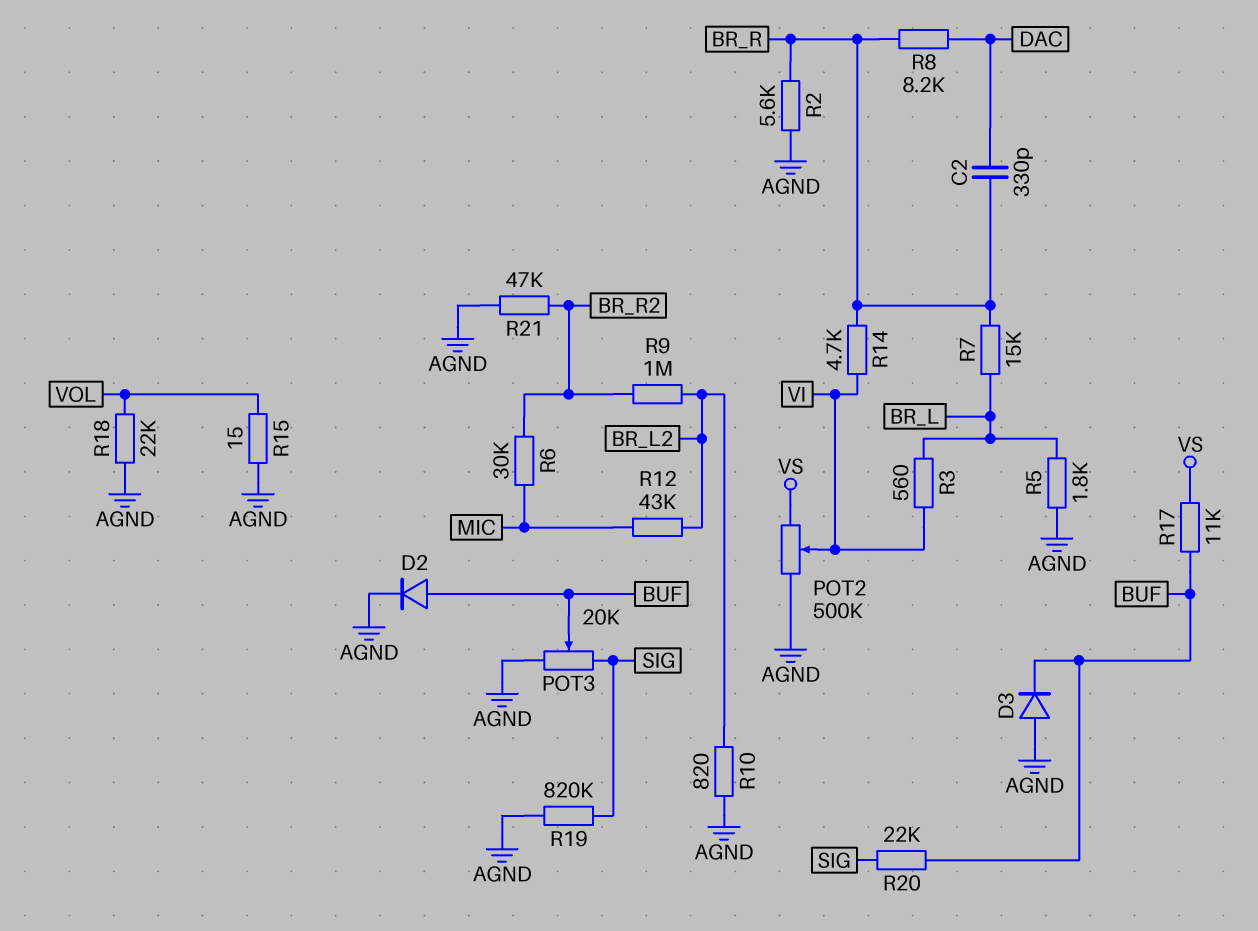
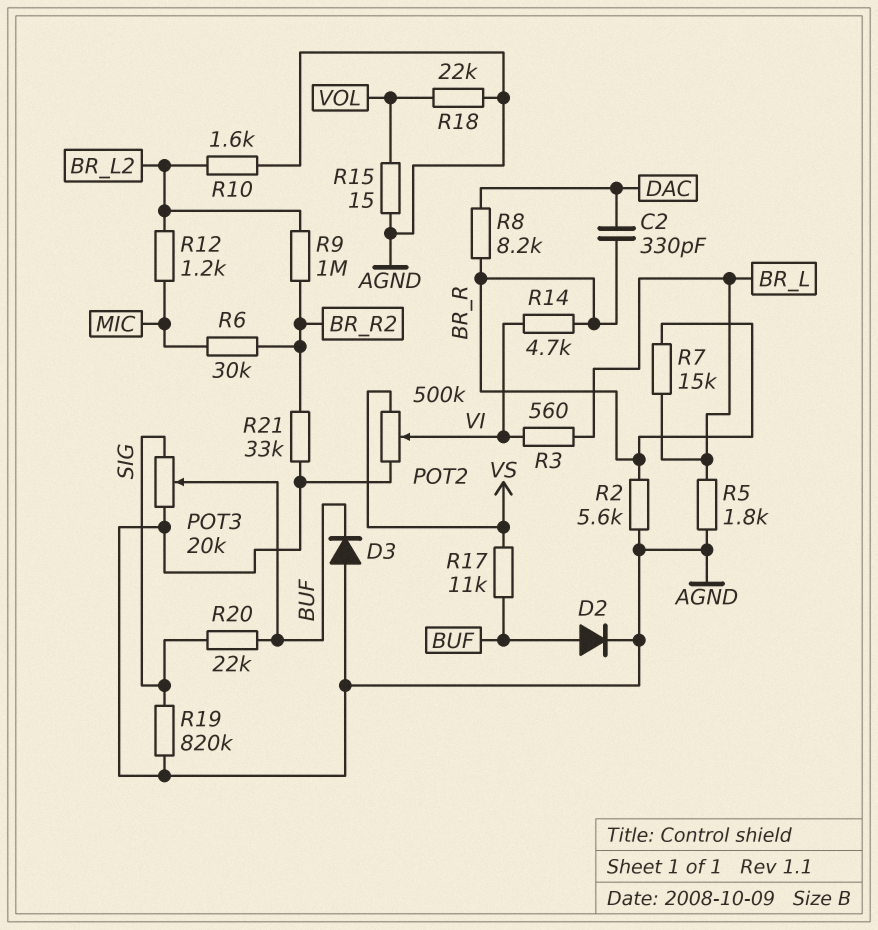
R10: 820 (AGND, BR_L2) -> 1.6k (AGND, BR_L2)
R12: 43k (BR_L2, MIC) -> 1.2k (BR_L2, MIC)
R21: 47k (AGND, BR_R2) -> 33k (AGND, BR_R2)

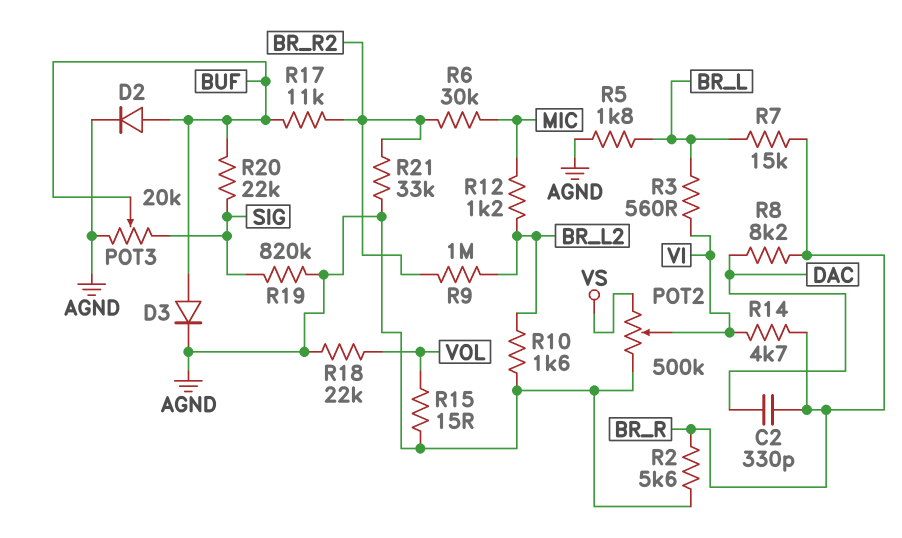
D3: diode (A AGND, K BUF) -> diode (A BUF, K AGND)
R17: 11k (BUF, VS) -> 11k (BR_R2, BUF)

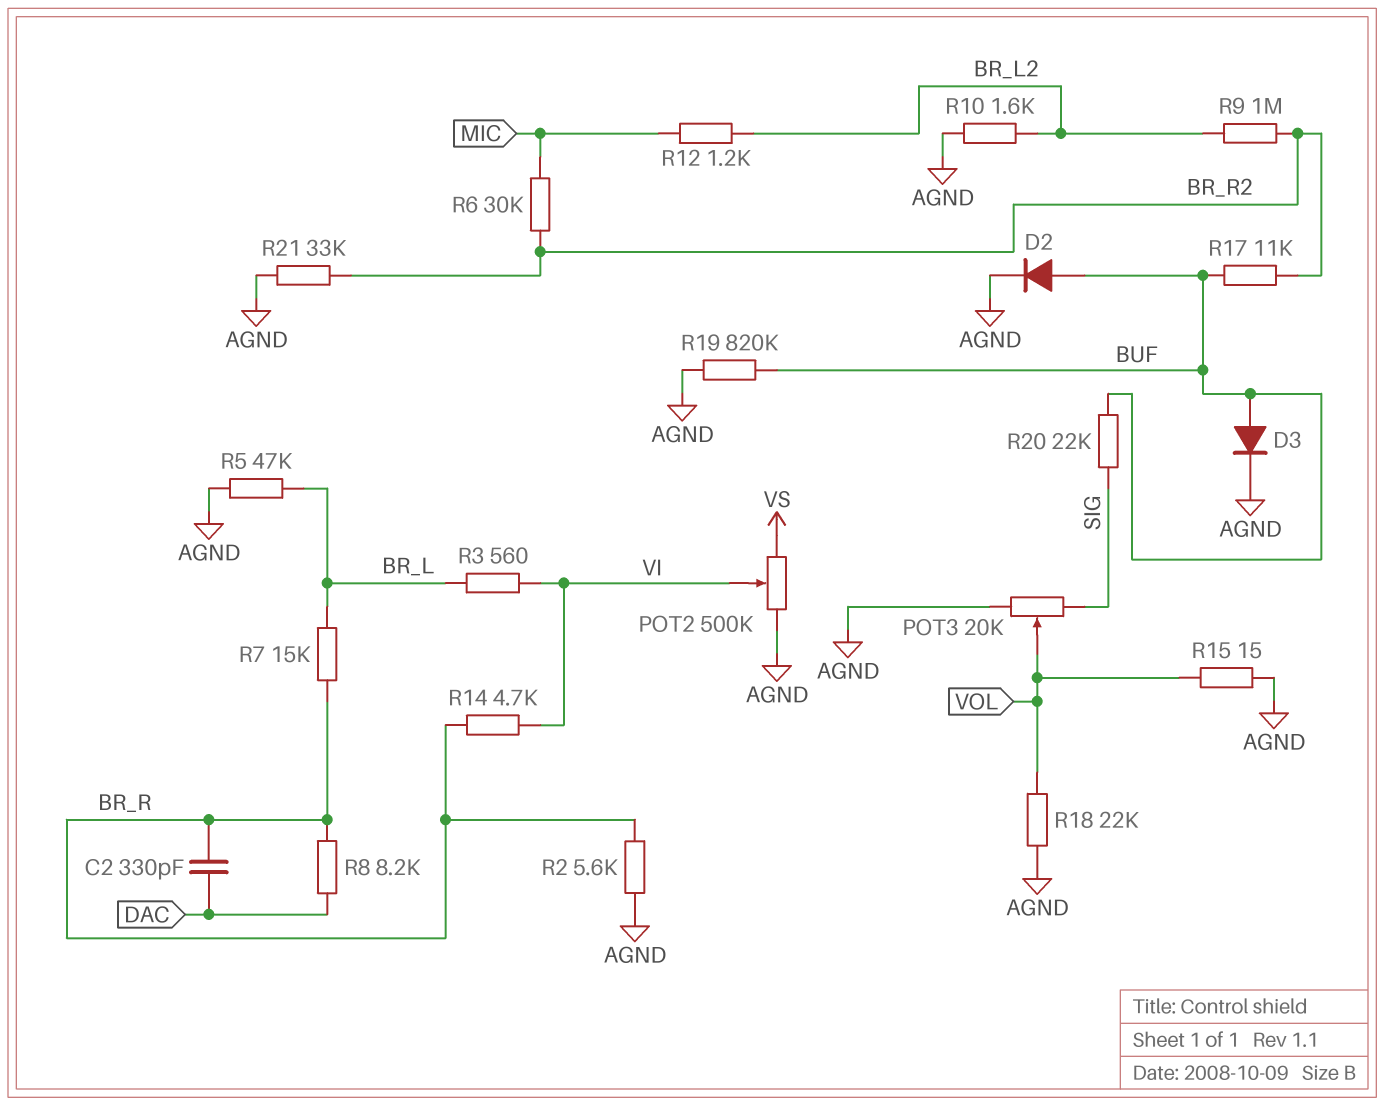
POT3: 20k (AGND, SIG, wiper BUF) -> 20k (AGND, SIG, wiper VOL)
R5: 1.8k (AGND, BR_L) -> 47k (AGND, BR_L)
R19: 820k (AGND, SIG) -> 820k (AGND, BUF)

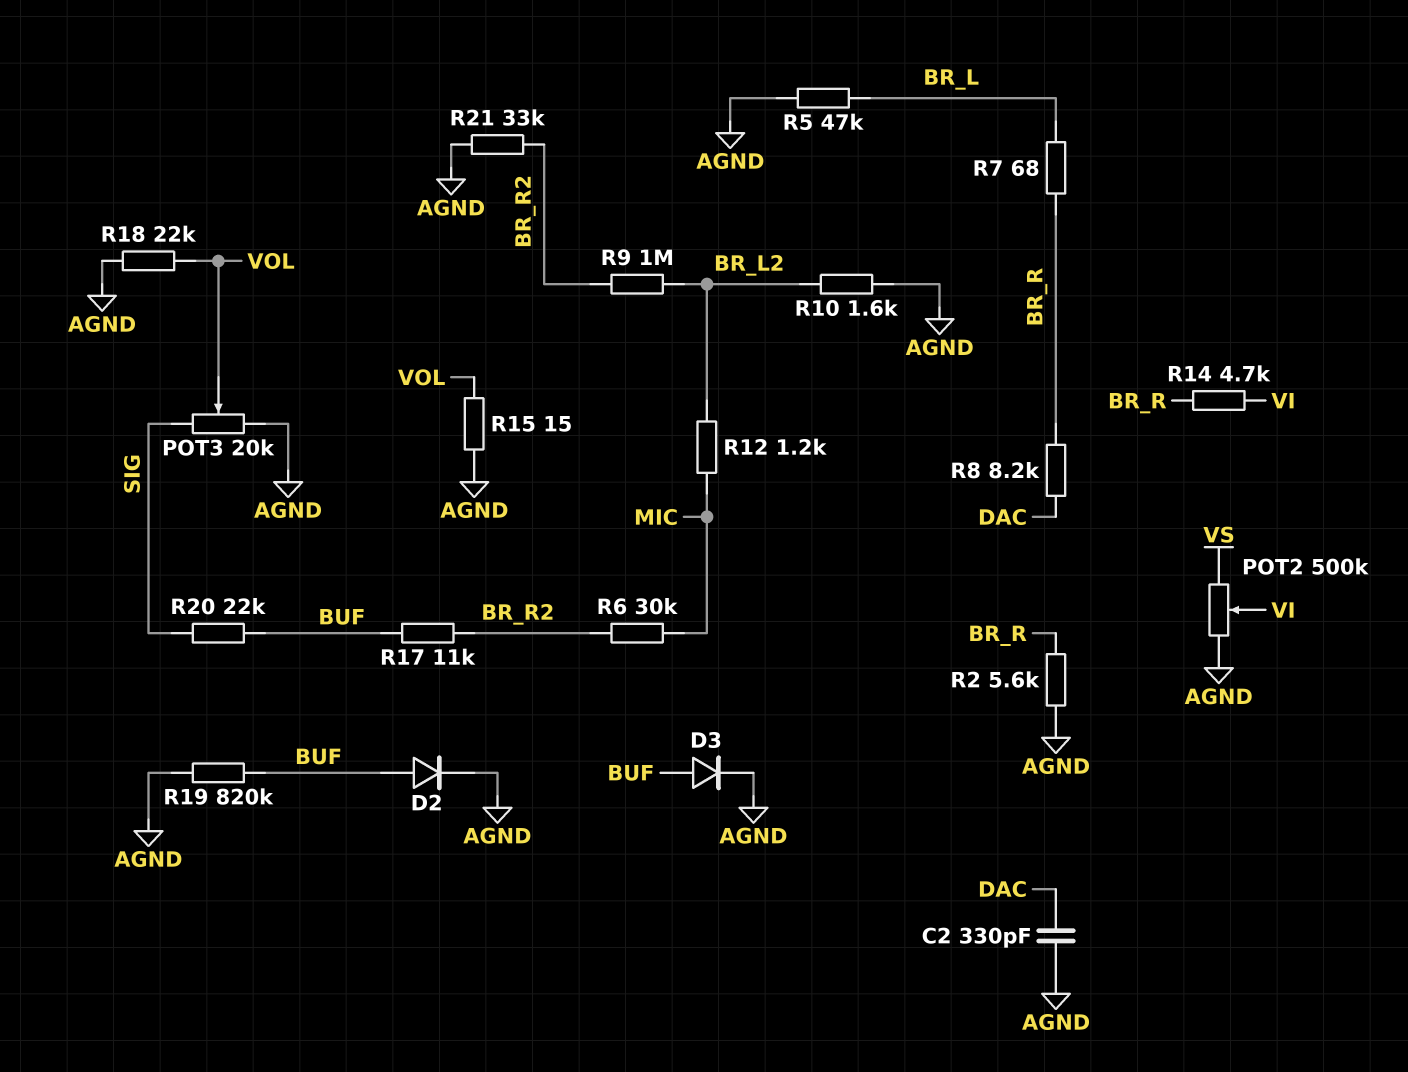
C2: 330pF (BR_R, DAC) -> 330pF (AGND, DAC)
R3: 560 (BR_L, VI) -> none
R7: 15k (BR_L, BR_R) -> 68 (BR_L, BR_R)

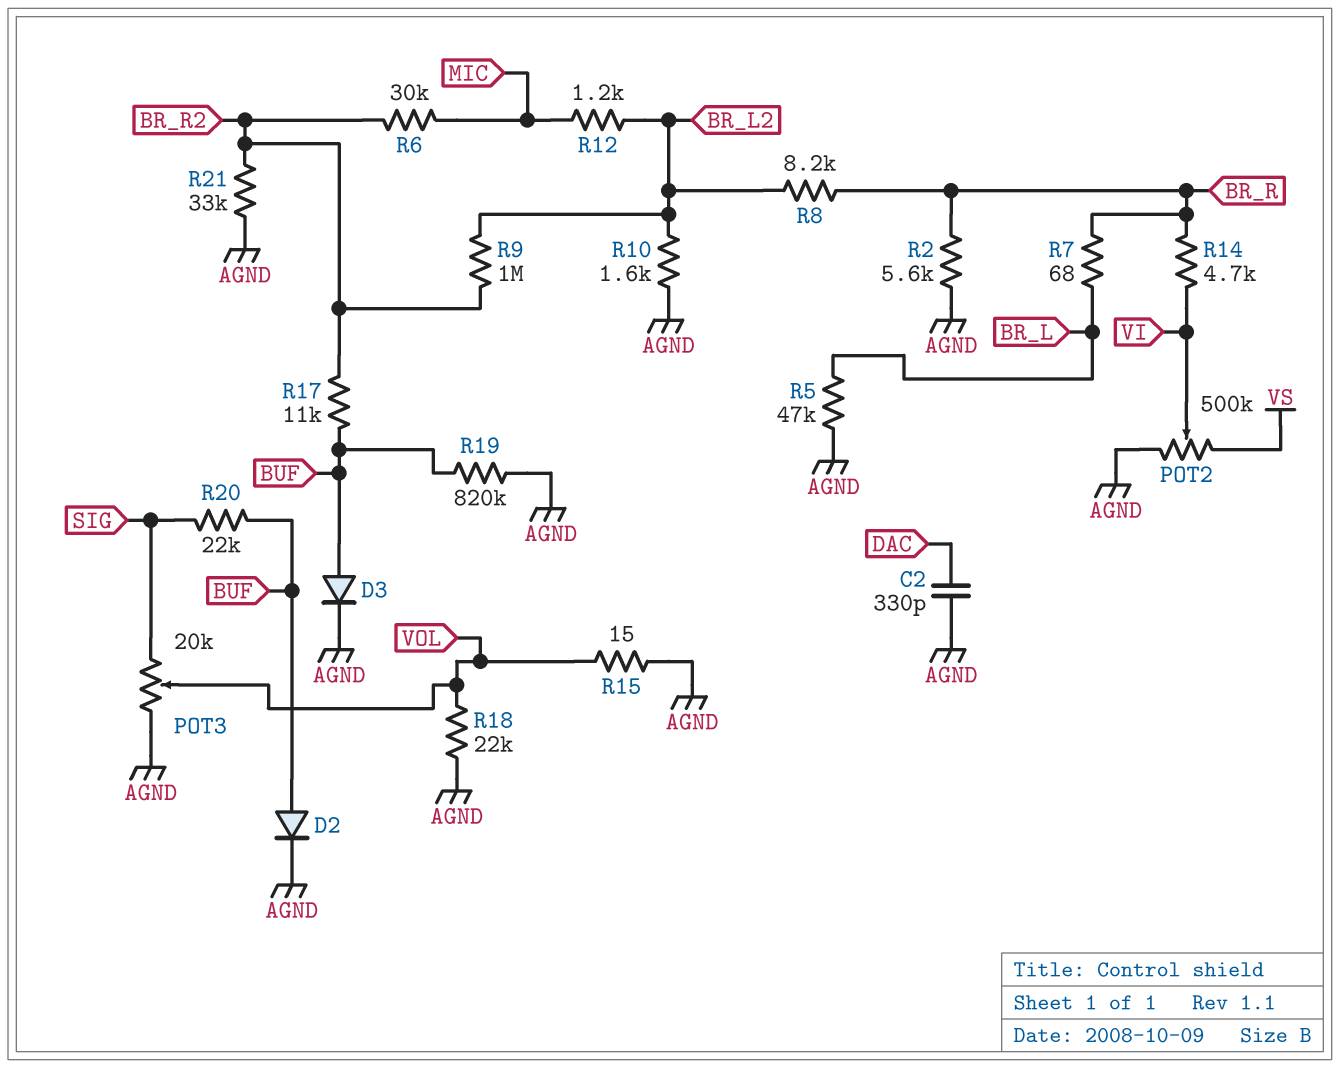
R8: 8.2k (BR_R, DAC) -> 8.2k (BR_L2, BR_R)

